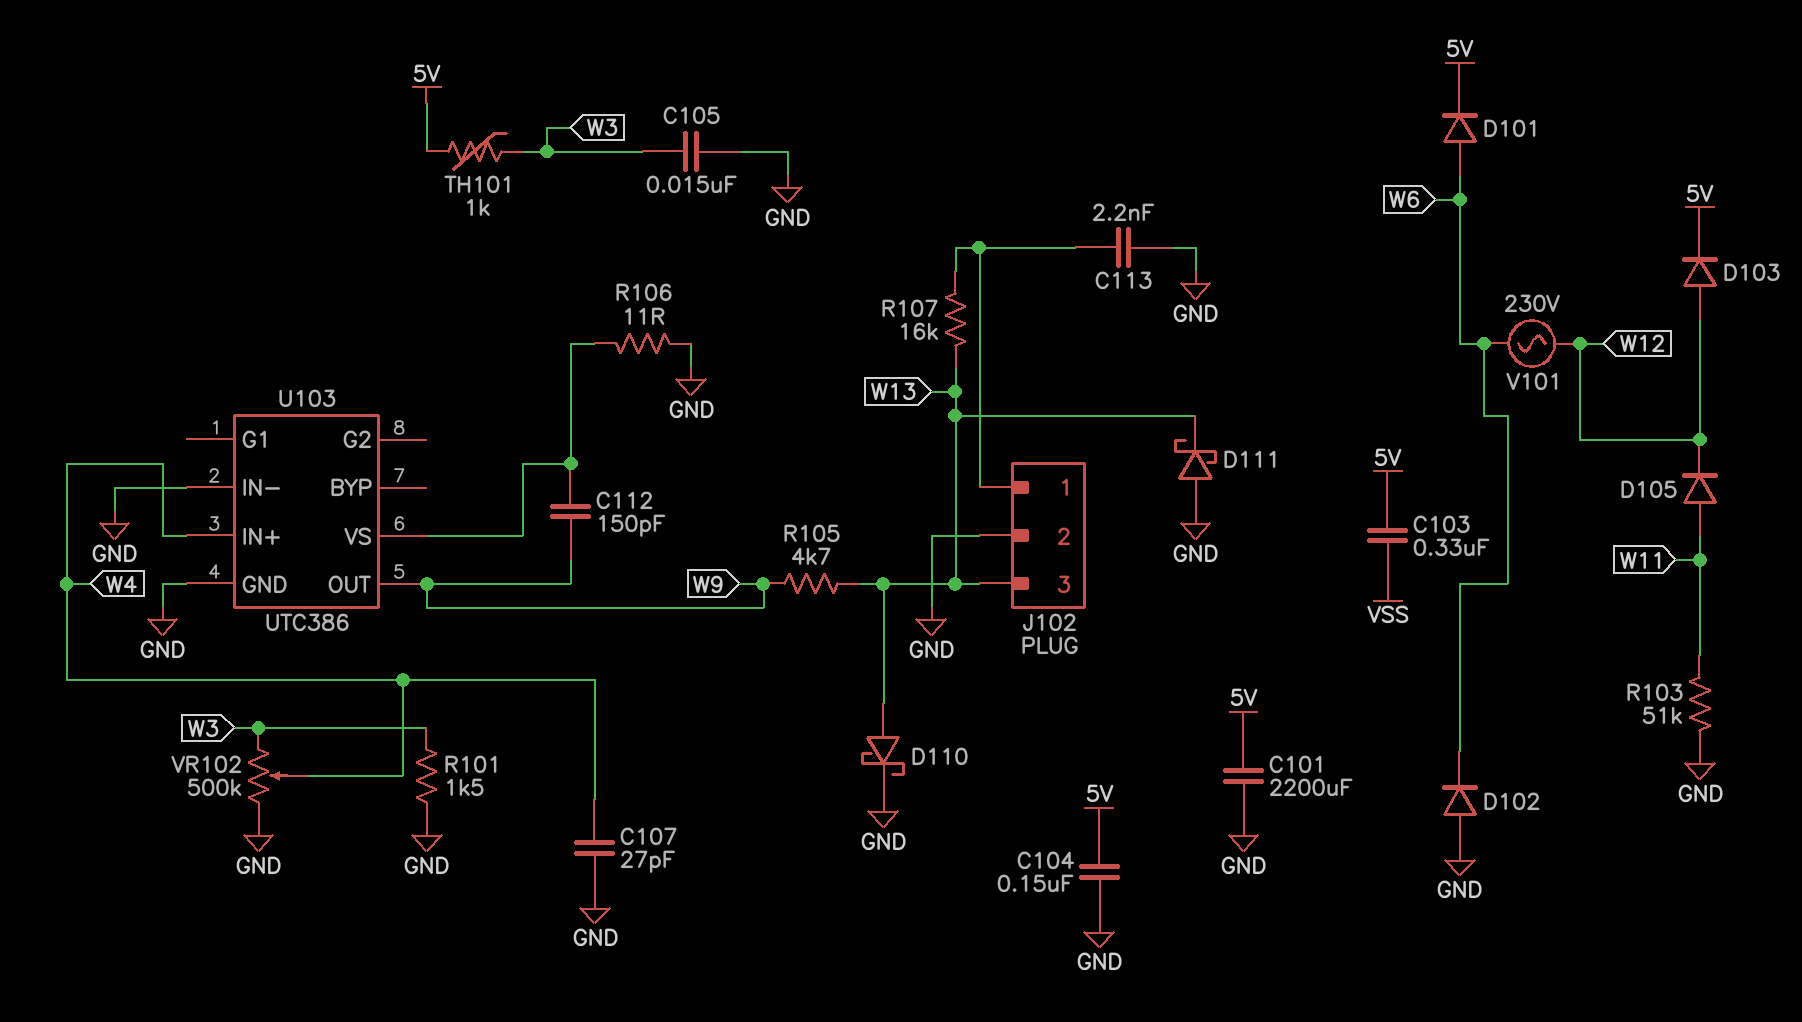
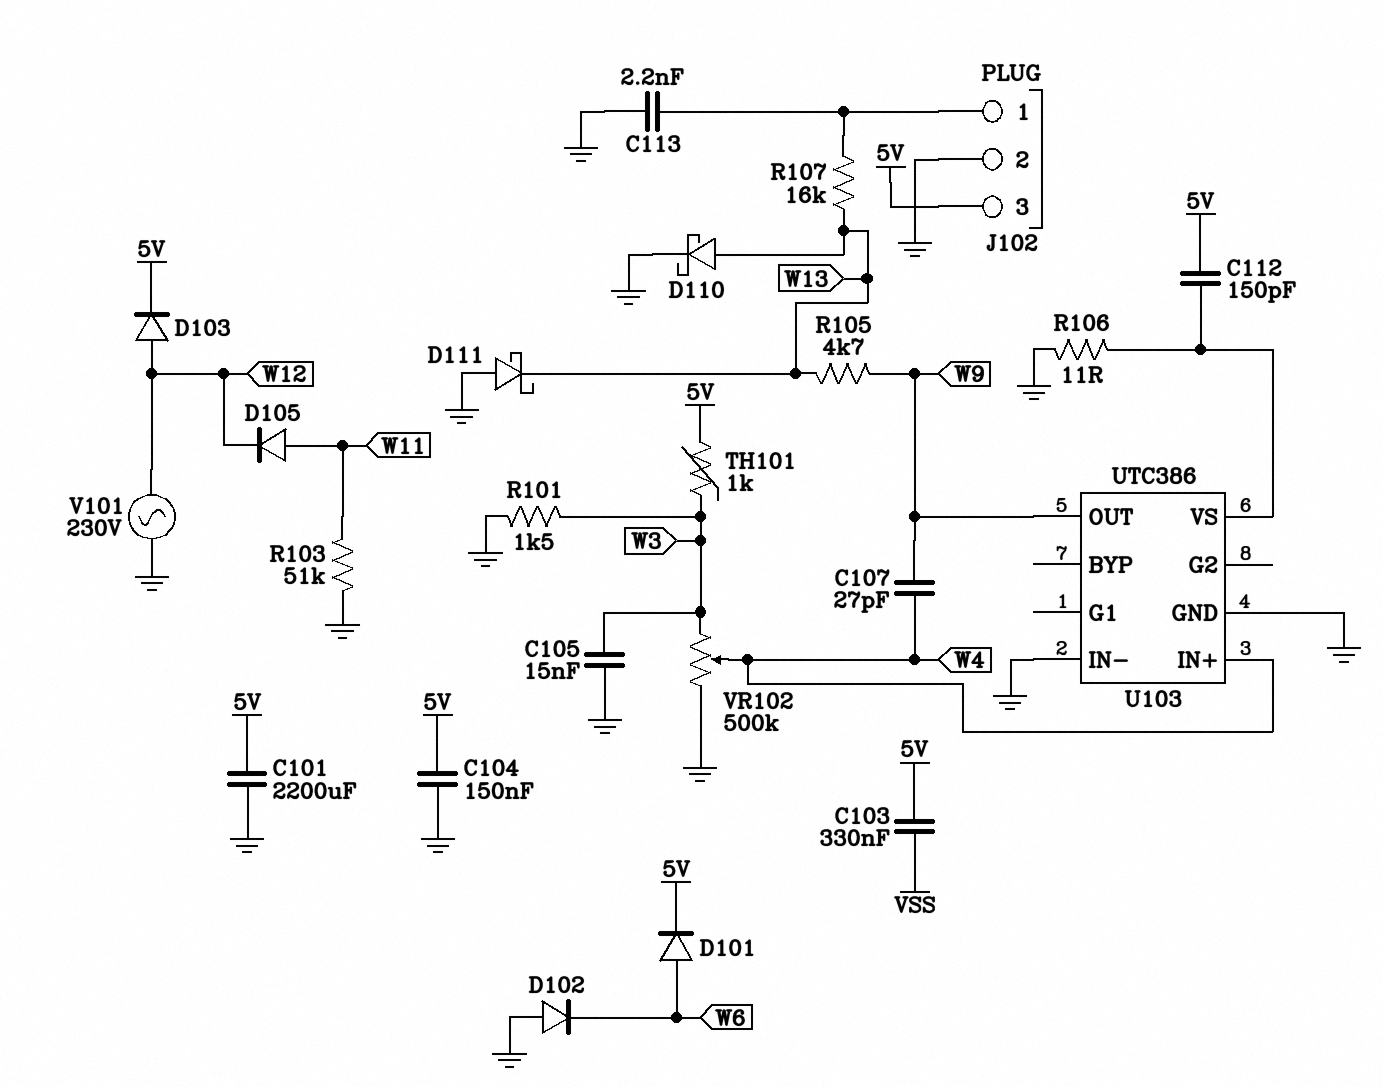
C107: 27pF (GND, W4) -> 27pF (W4, W9)
C112: 150pF (U103/VS, W9) -> 150pF (5V, U103/VS)
J102 pin 3: W13 -> 5V
V101: AC 230V (W6, W12) -> AC 230V (GND, W12)

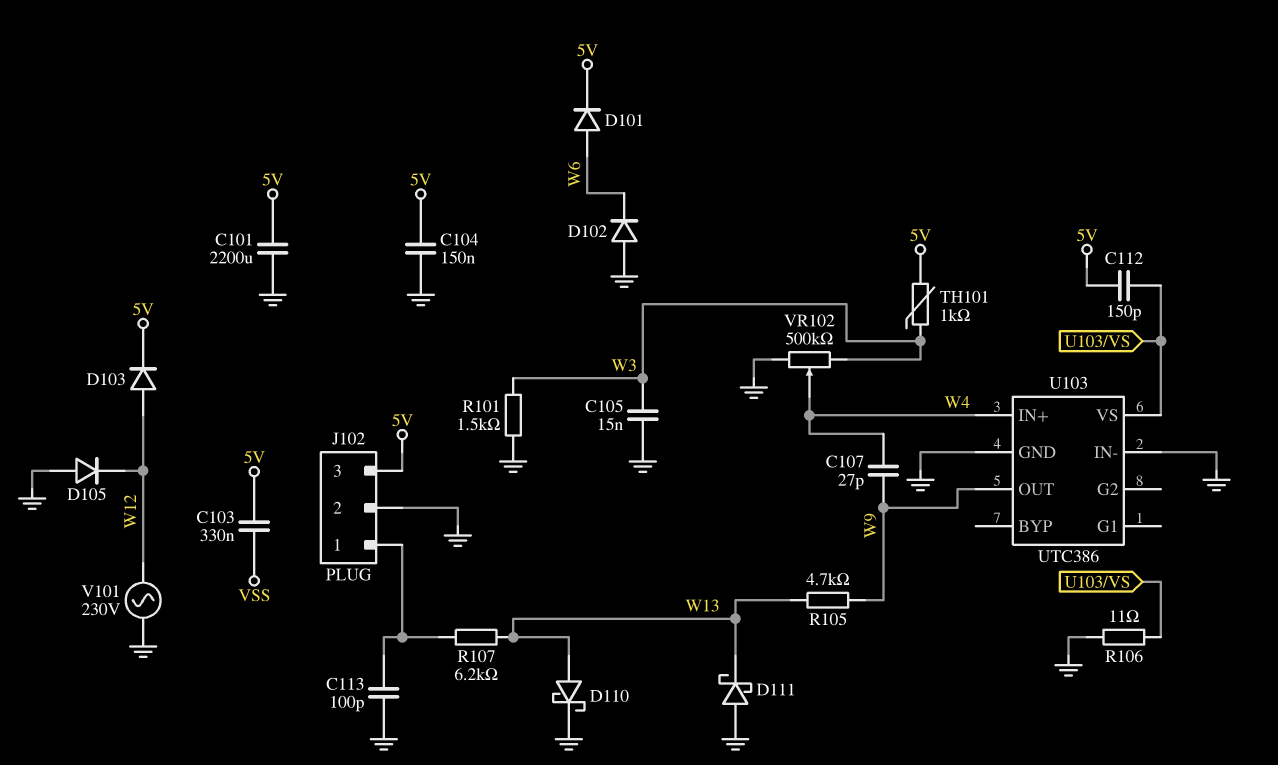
C113: 2.2nF (GND, J102/1) -> 100pF (GND, J102/1)
D105: diode (A W11, K W12) -> diode (A GND, K W12)
R103: 51k (GND, W11) -> none
R107: 16k (J102/1, W13) -> 6.2k (J102/1, W13)

